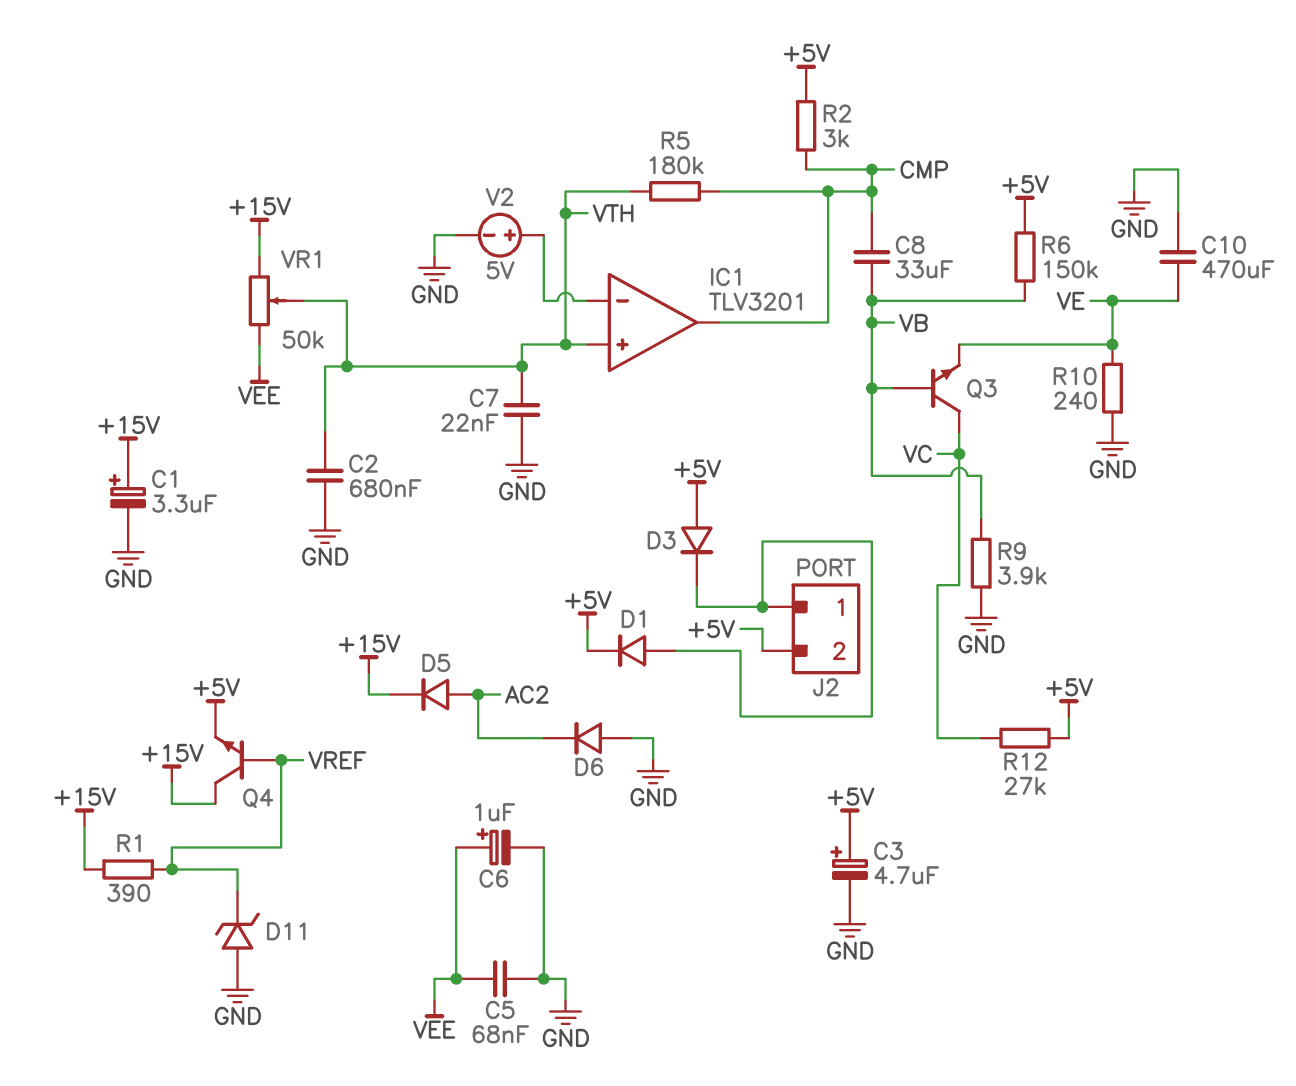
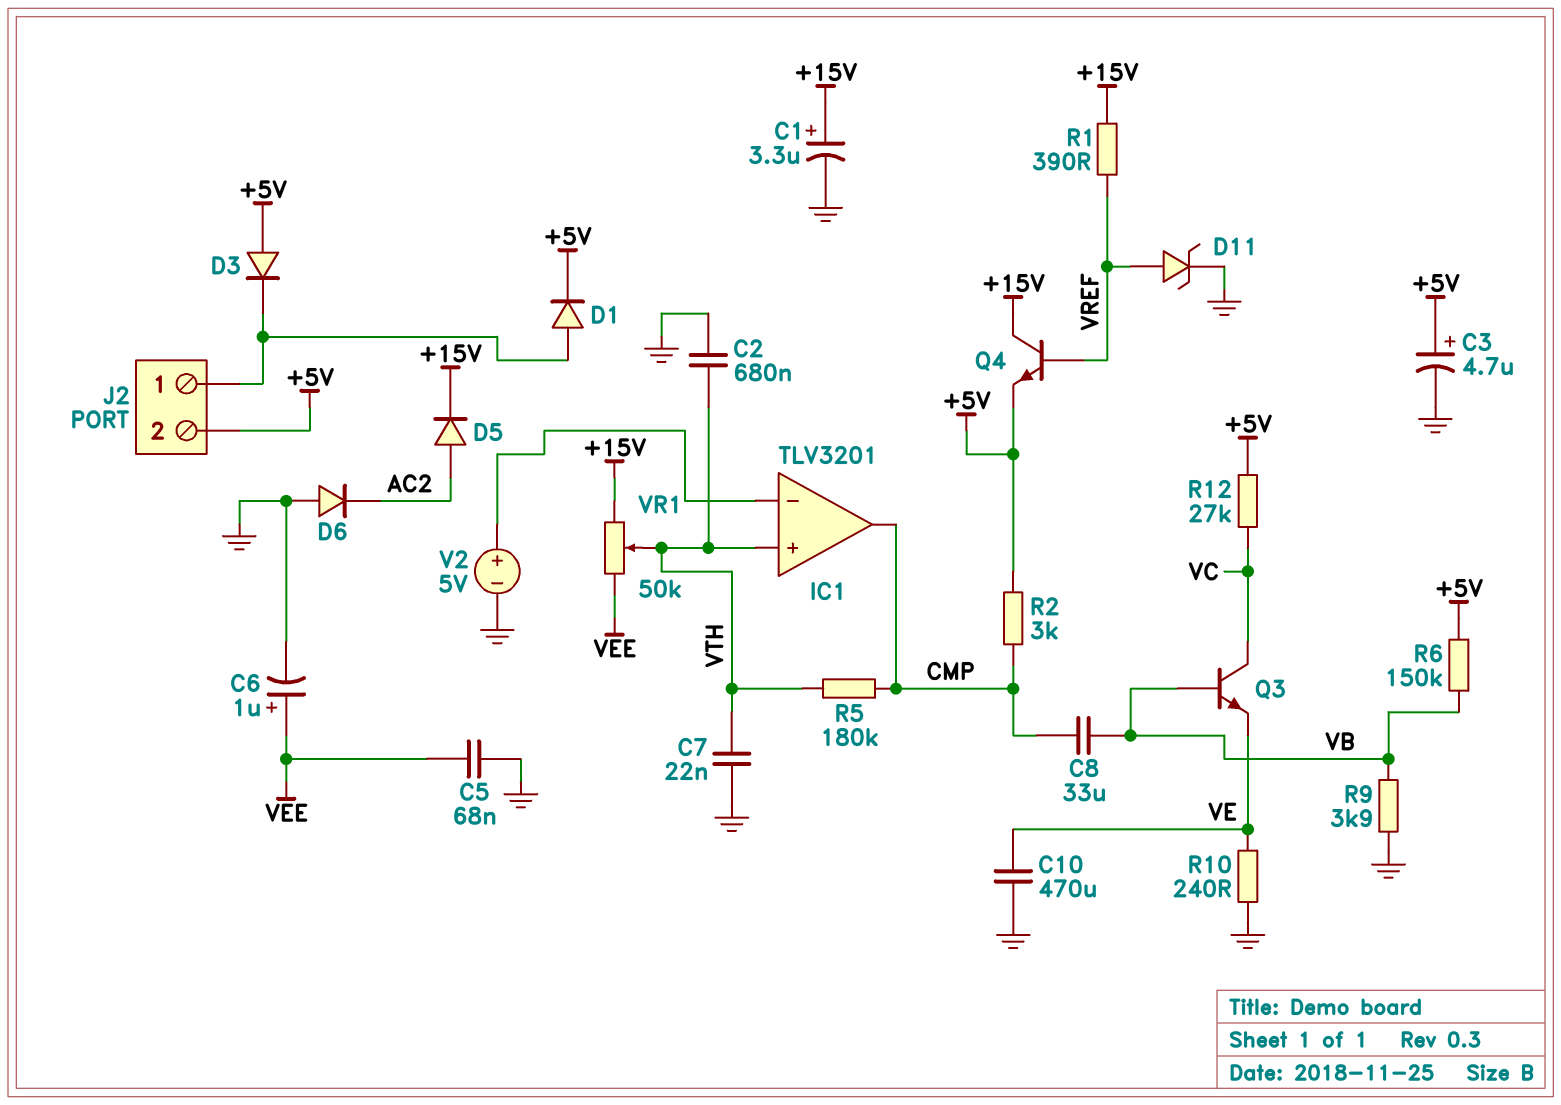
D11: zener (A GND, K VREF) -> zener (A VREF, K GND)

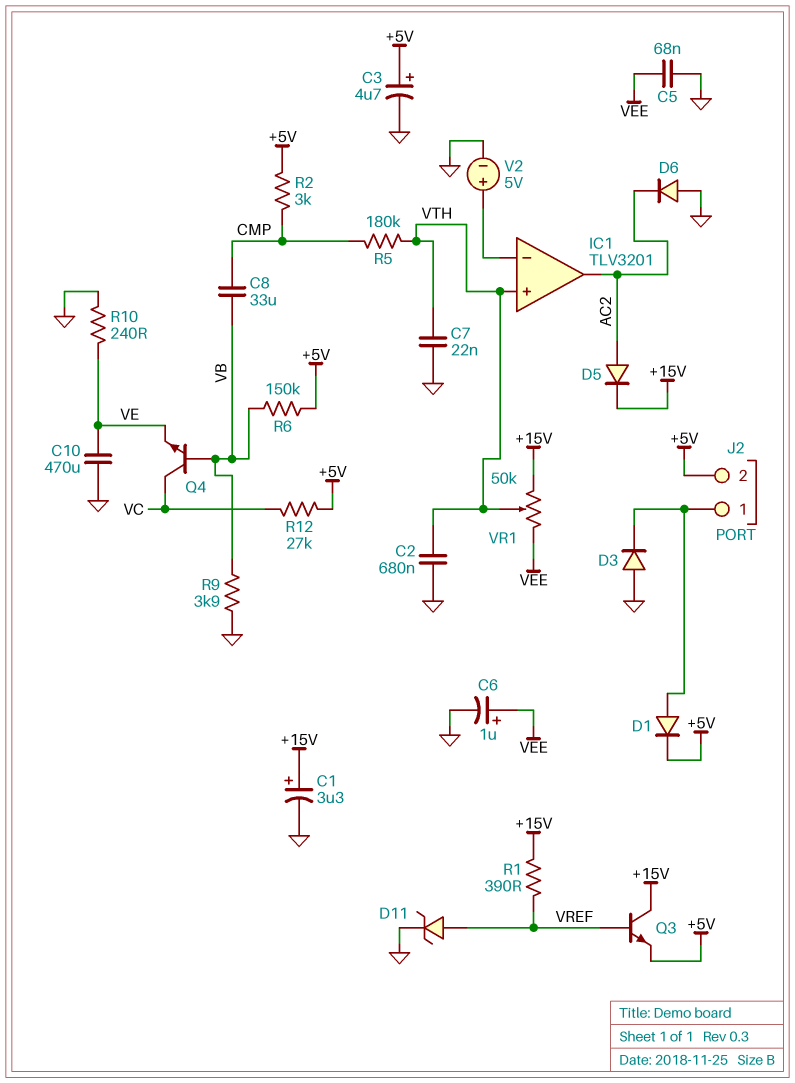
D3: diode (A +5V, K J2/1) -> diode (A GND, K J2/1)
IC1 pin out: CMP -> AC2
Q3: NPN (B VB, C VC, E VE) -> NPN (B VREF, C +15V, E +5V)
Q4: NPN (B VREF, C +15V, E +5V) -> NPN (B VB, C VC, E VE)

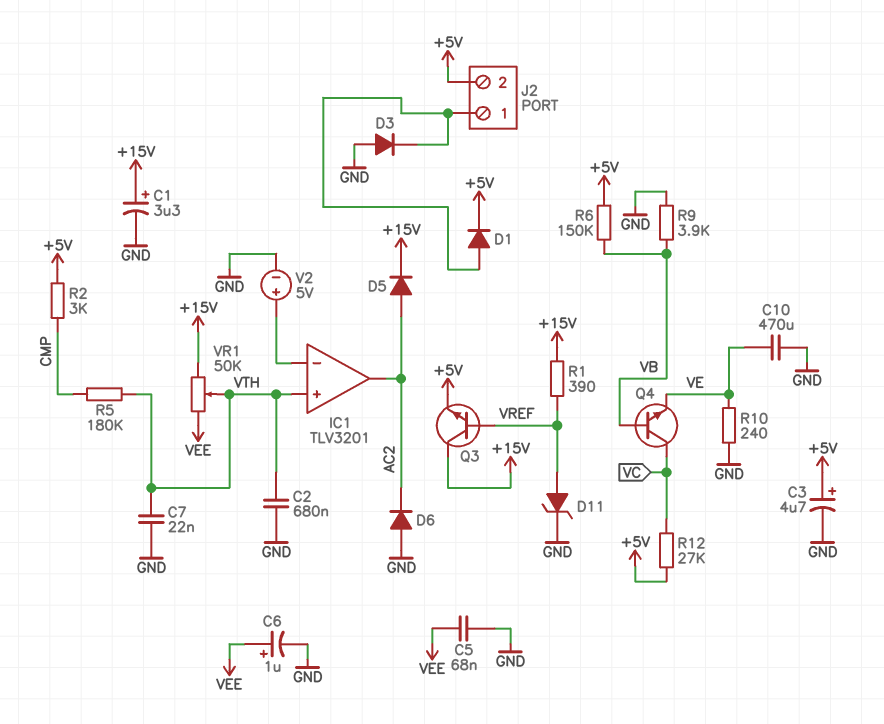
C8: 33uF (CMP, VB) -> none

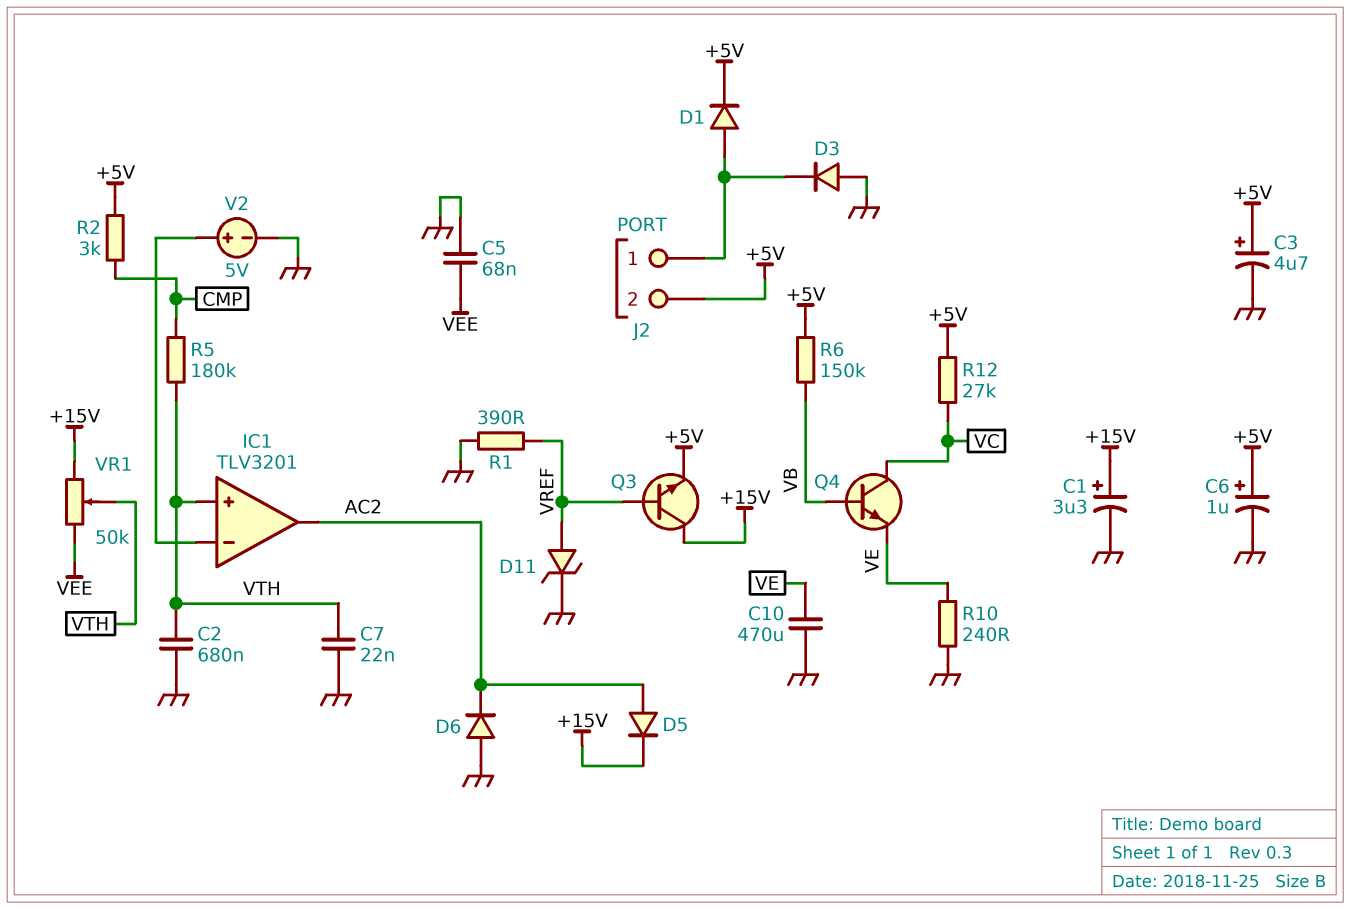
C6: 1uF (plus VEE, minus GND) -> 1uF (plus +5V, minus GND)
R1: 390 (+15V, VREF) -> 390 (GND, VREF)
R9: 3.9k (GND, VB) -> none

